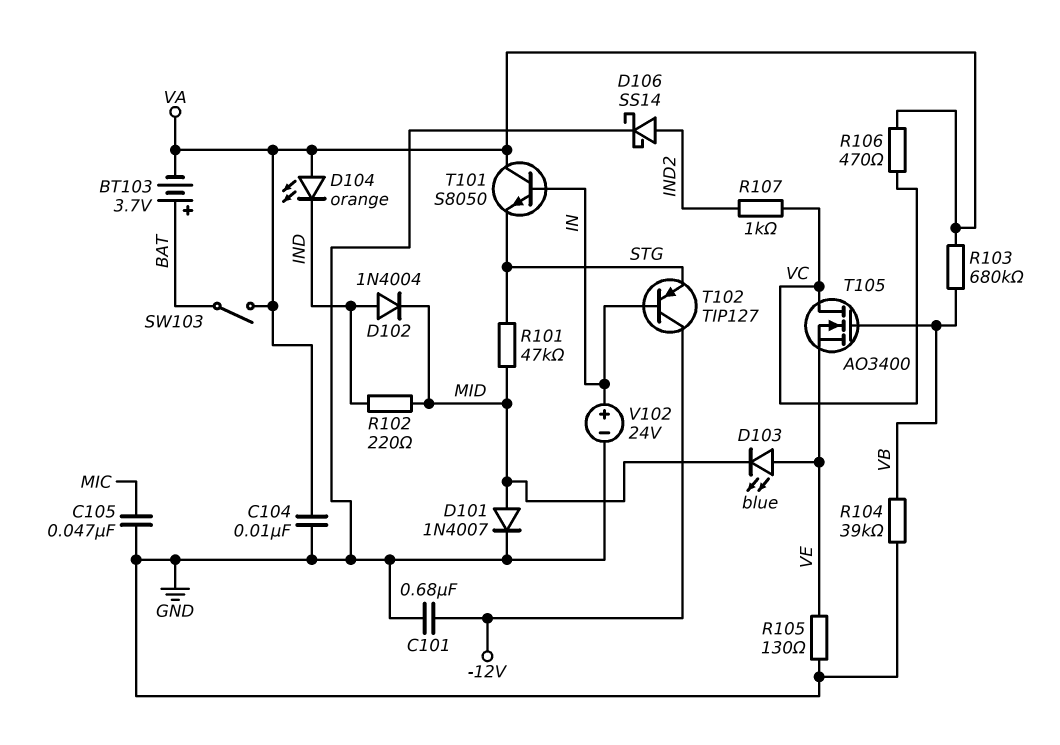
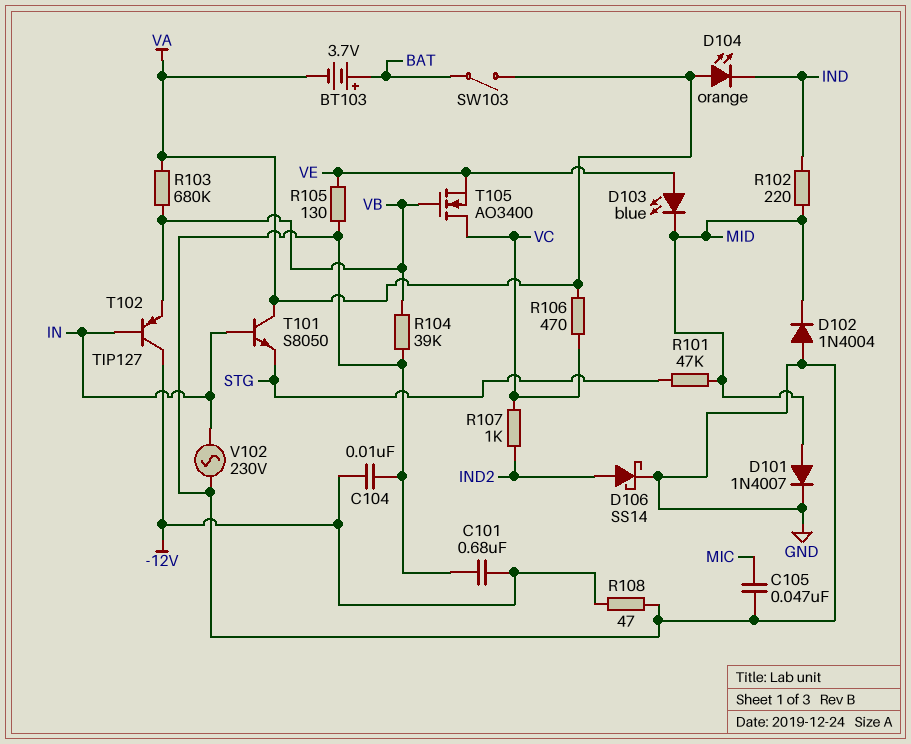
C104: 10nF (GND, VA) -> 10nF (-12V, GND)
D102: diode 1N4004 (A IND, K MID) -> diode 1N4004 (A GND, K MID)
R108: none -> 47 (-12V, GND)
T102: PNP TIP127 (B IN, C -12V, E STG) -> PNP TIP127 (B IN, C -12V, E VB)
V102: 24V (plus IN, minus GND) -> AC 230V (GND, IN)

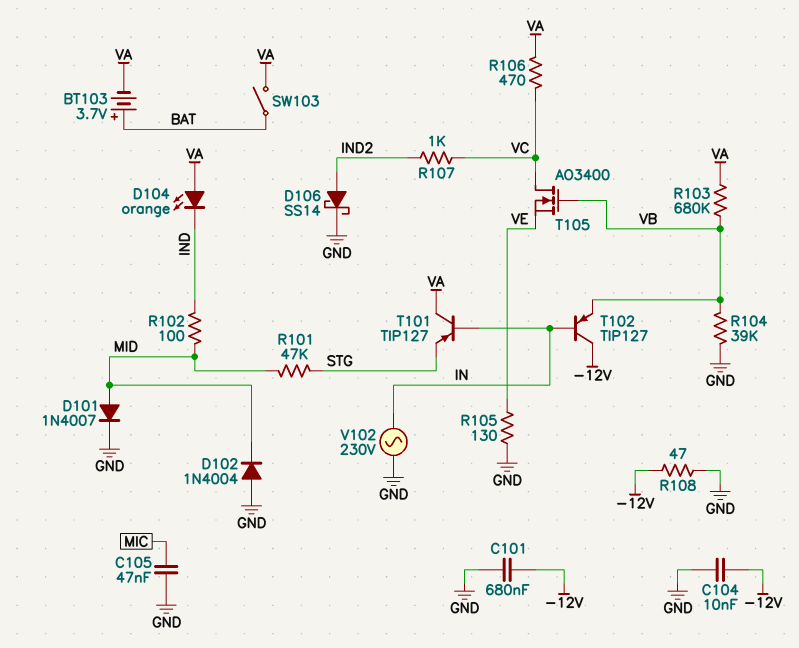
D103: LED blue (A VE, K MID) -> none
R102: 220 (IND, MID) -> 100 (IND, MID)
T101: NPN S8050 (B IN, C VA, E STG) -> PNP TIP127 (B IN, C VA, E STG)

